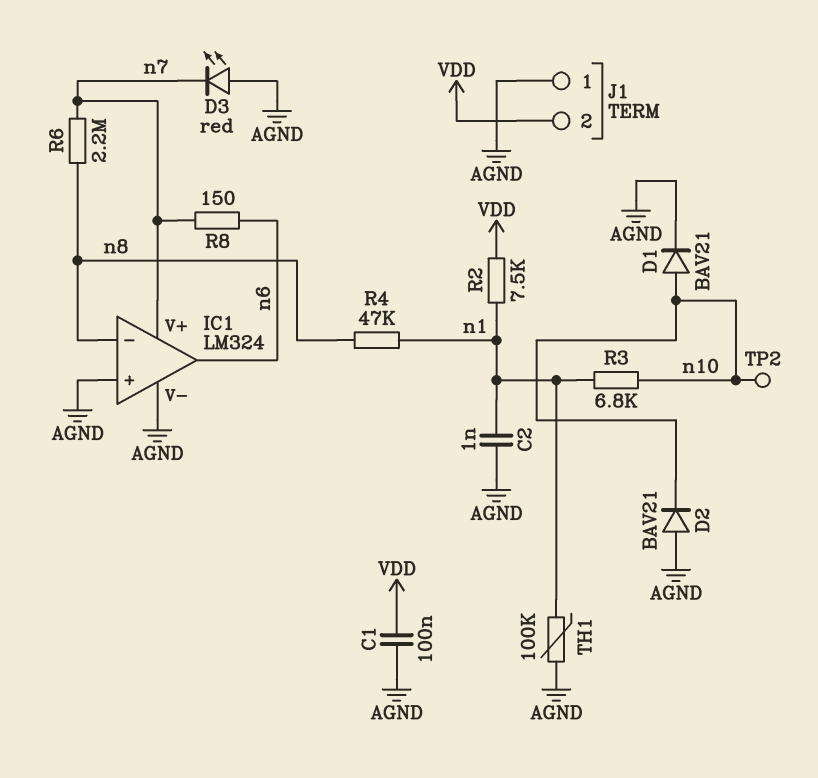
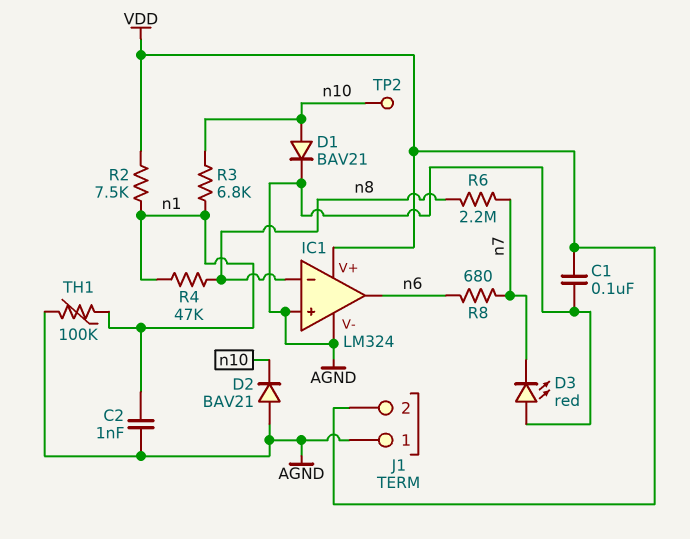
IC1 pin V+: n7 -> VDD
R8: 150 (n6, n7) -> 680 (n6, n7)

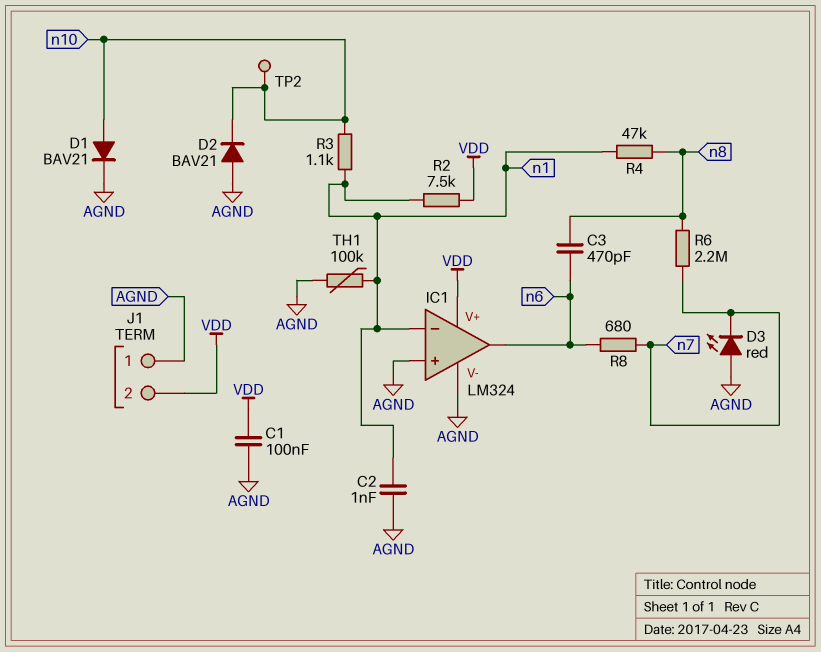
C3: none -> 470pF (n6, n8)
IC1 pin in-: n8 -> n1
R3: 6.8k (n1, n10) -> 1.1k (n1, n10)

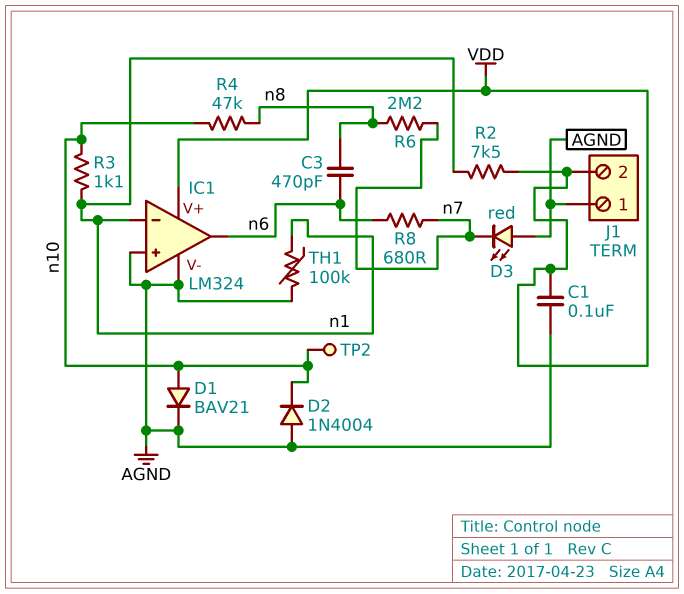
C2: 1nF (AGND, n1) -> none
D2: diode BAV21 (A AGND, K n10) -> diode 1N4004 (A AGND, K n10)
R4: 47k (n1, n8) -> 47k (n8, n10)

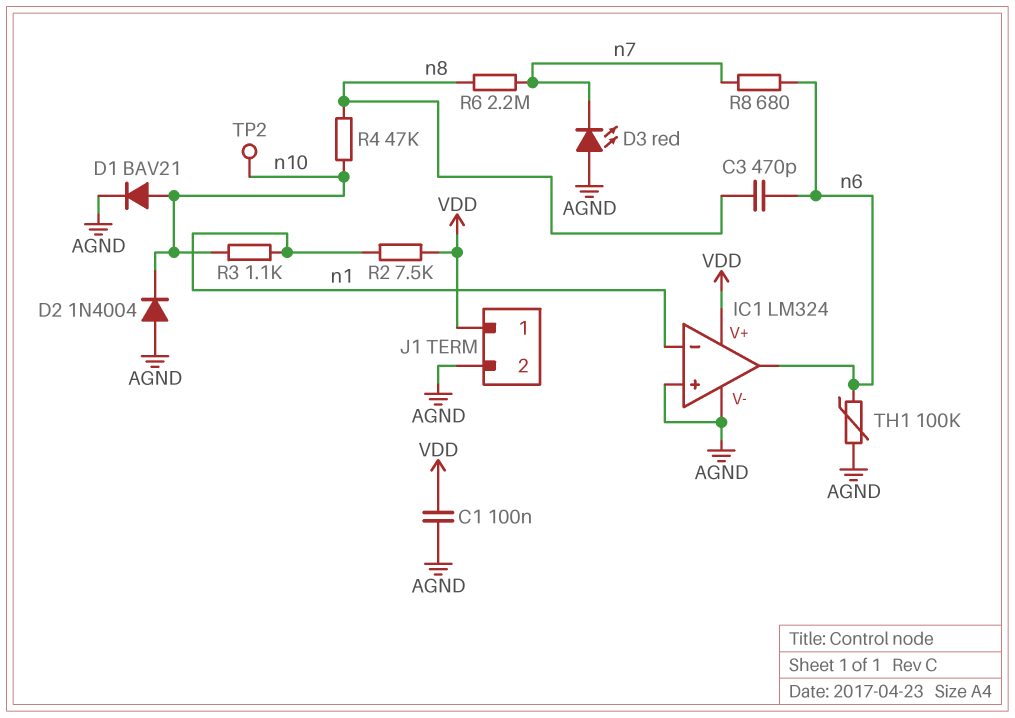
J1 pin 1: AGND -> VDD
J1 pin 2: VDD -> AGND
TH1: 100k (AGND, n1) -> 100k (AGND, n6)

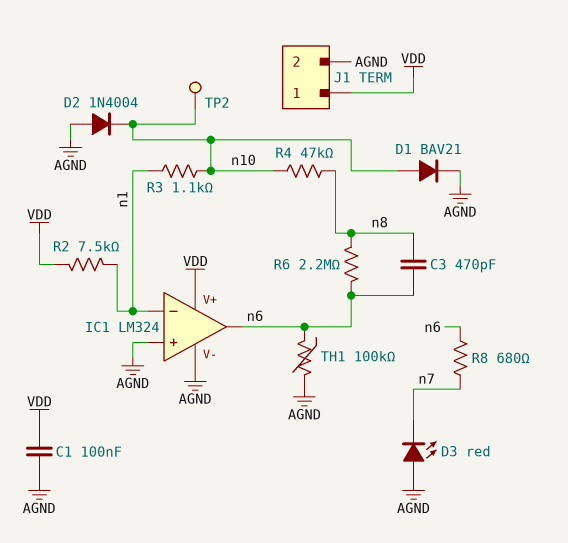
R6: 2.2M (n7, n8) -> 2.2M (n6, n8)

